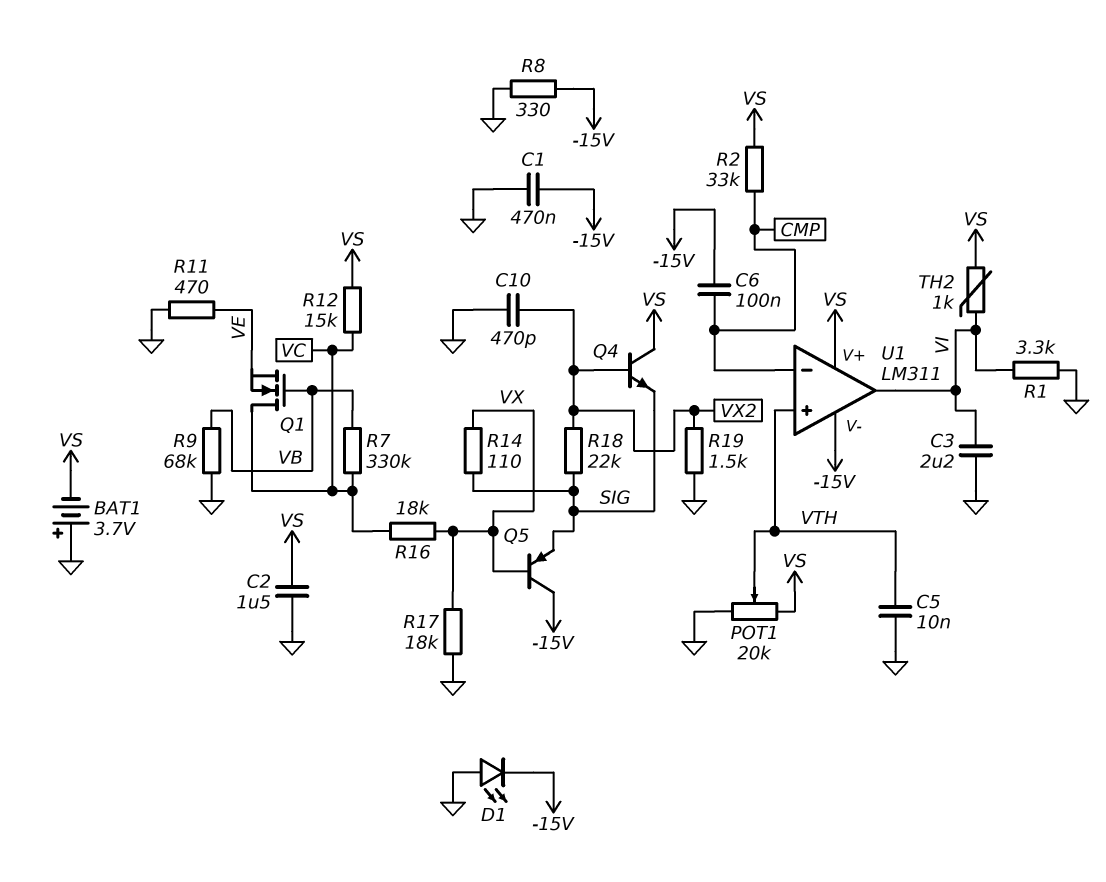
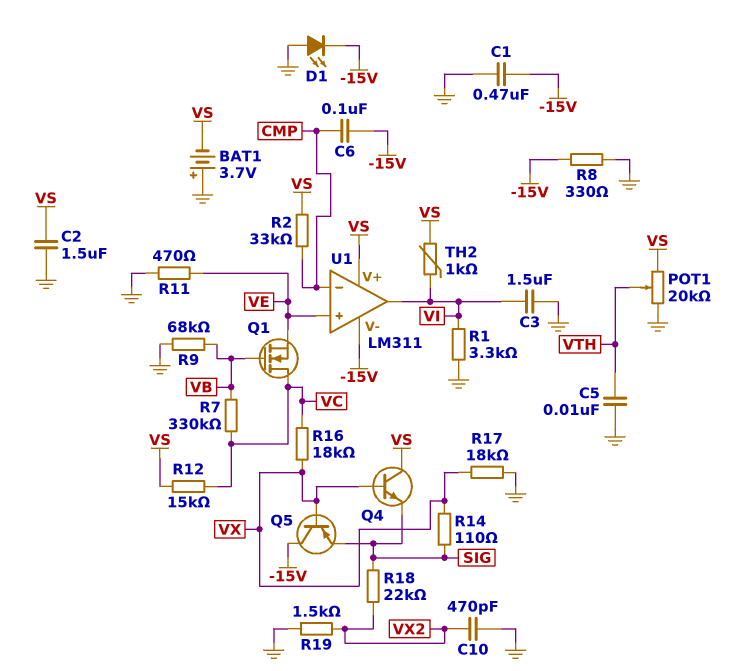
C3: 2.2uF (GND, VI) -> 1.5uF (GND, VI)
Q4: NPN (B VX2, C VS, E SIG) -> NPN (B VX, C VS, E SIG)
U1 pin in+: VTH -> VE

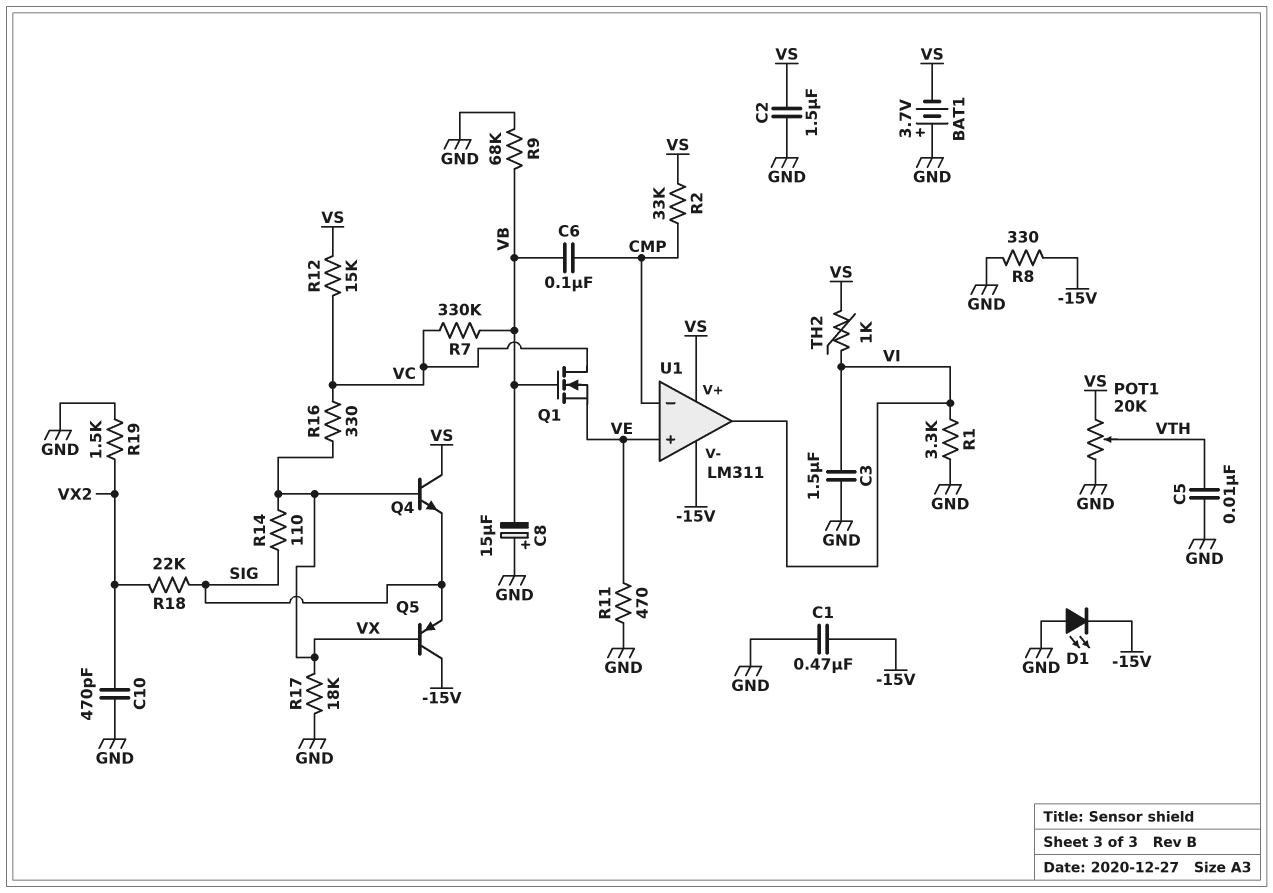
C6: 100nF (-15V, CMP) -> 100nF (CMP, VB)
C8: none -> 15uF (plus GND, minus VB)
R16: 18k (VC, VX) -> 330 (VC, VX)

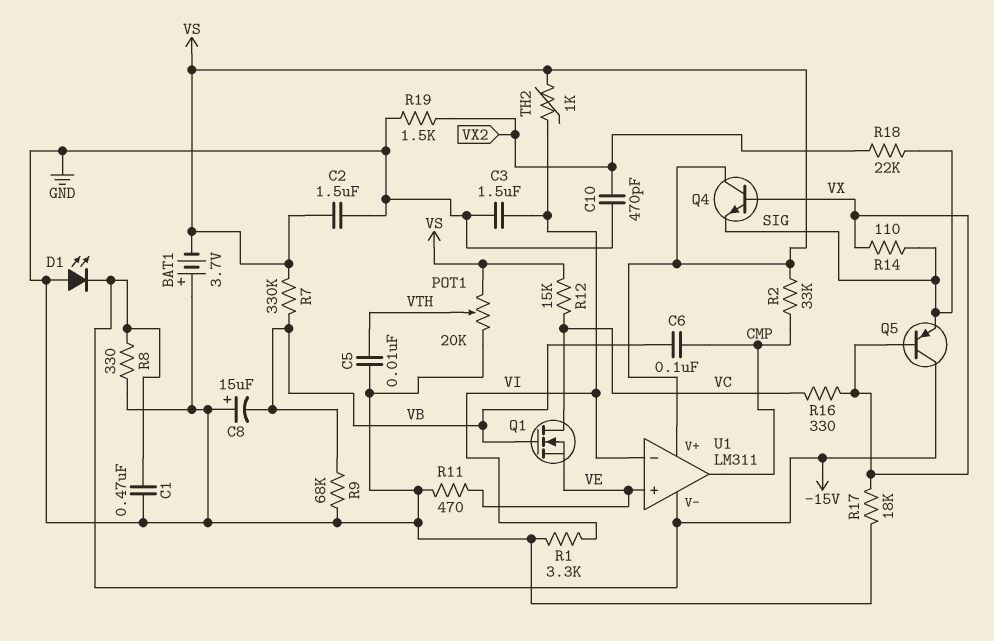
R7: 330k (VB, VC) -> 330k (VB, VS)
U1 pin in-: CMP -> VI
U1 pin out: VI -> CMP

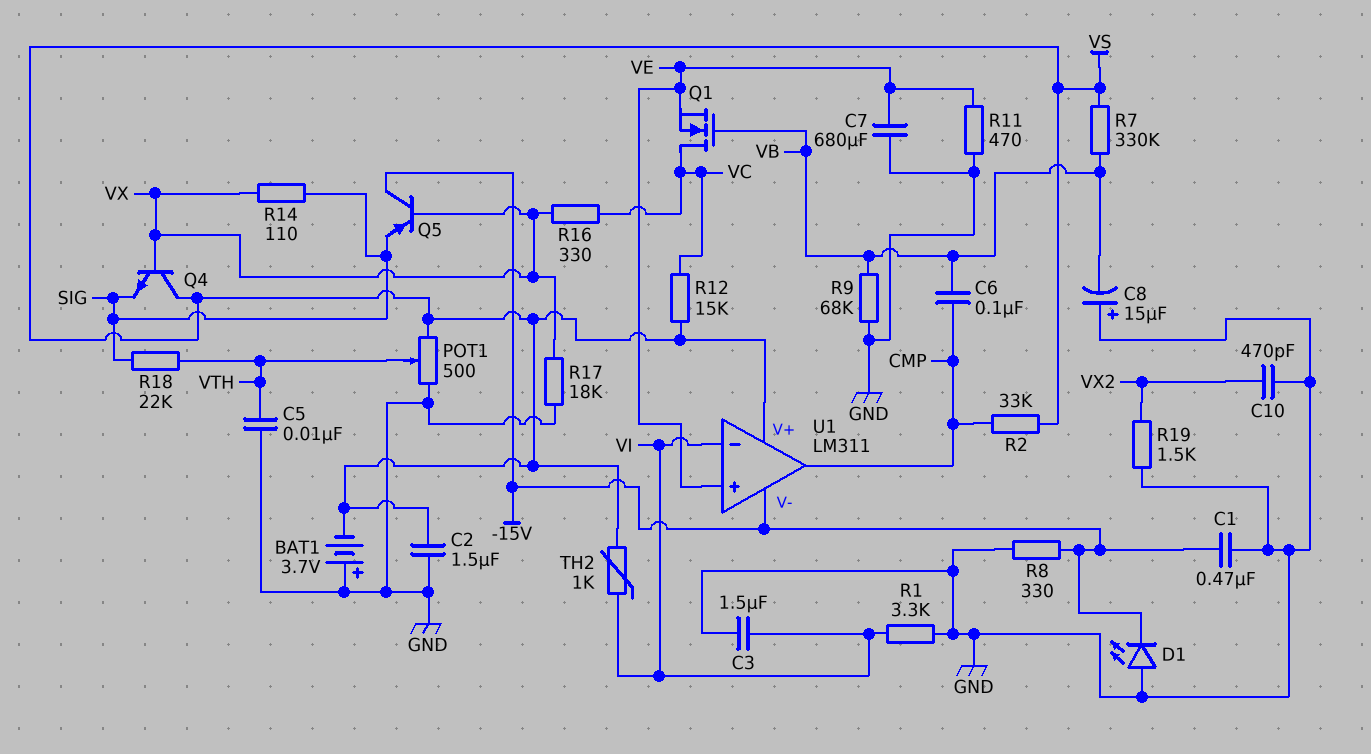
C7: none -> 680uF (GND, VE)
POT1: 20k (GND, VS, wiper VTH) -> 500 (GND, VS, wiper VTH)
R18: 22k (SIG, VX2) -> 22k (SIG, VTH)

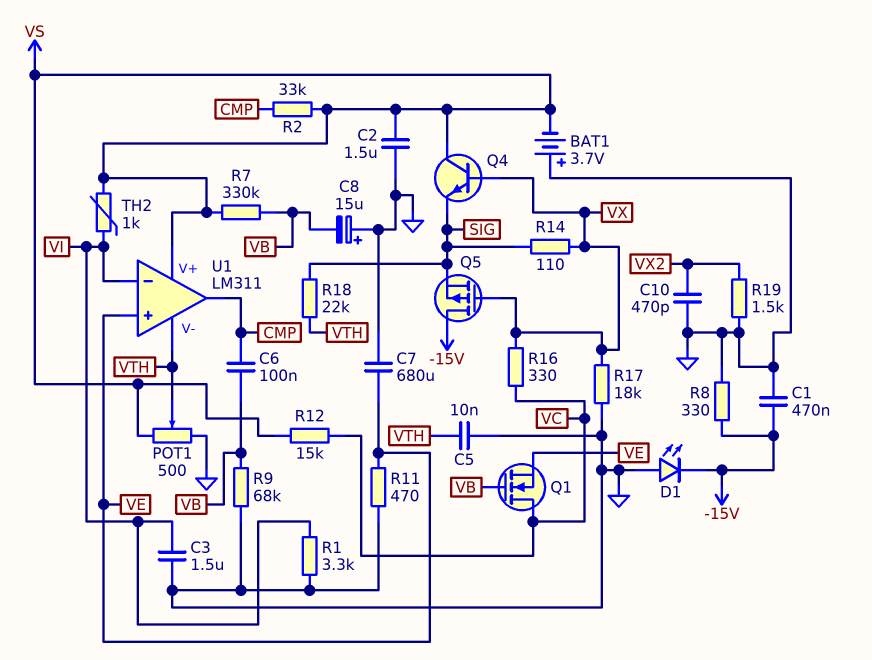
Q5: PNP (B VX, C -15V, E SIG) -> PMOS (G VX, D -15V, S SIG)
U1 pin V-: -15V -> VTH

